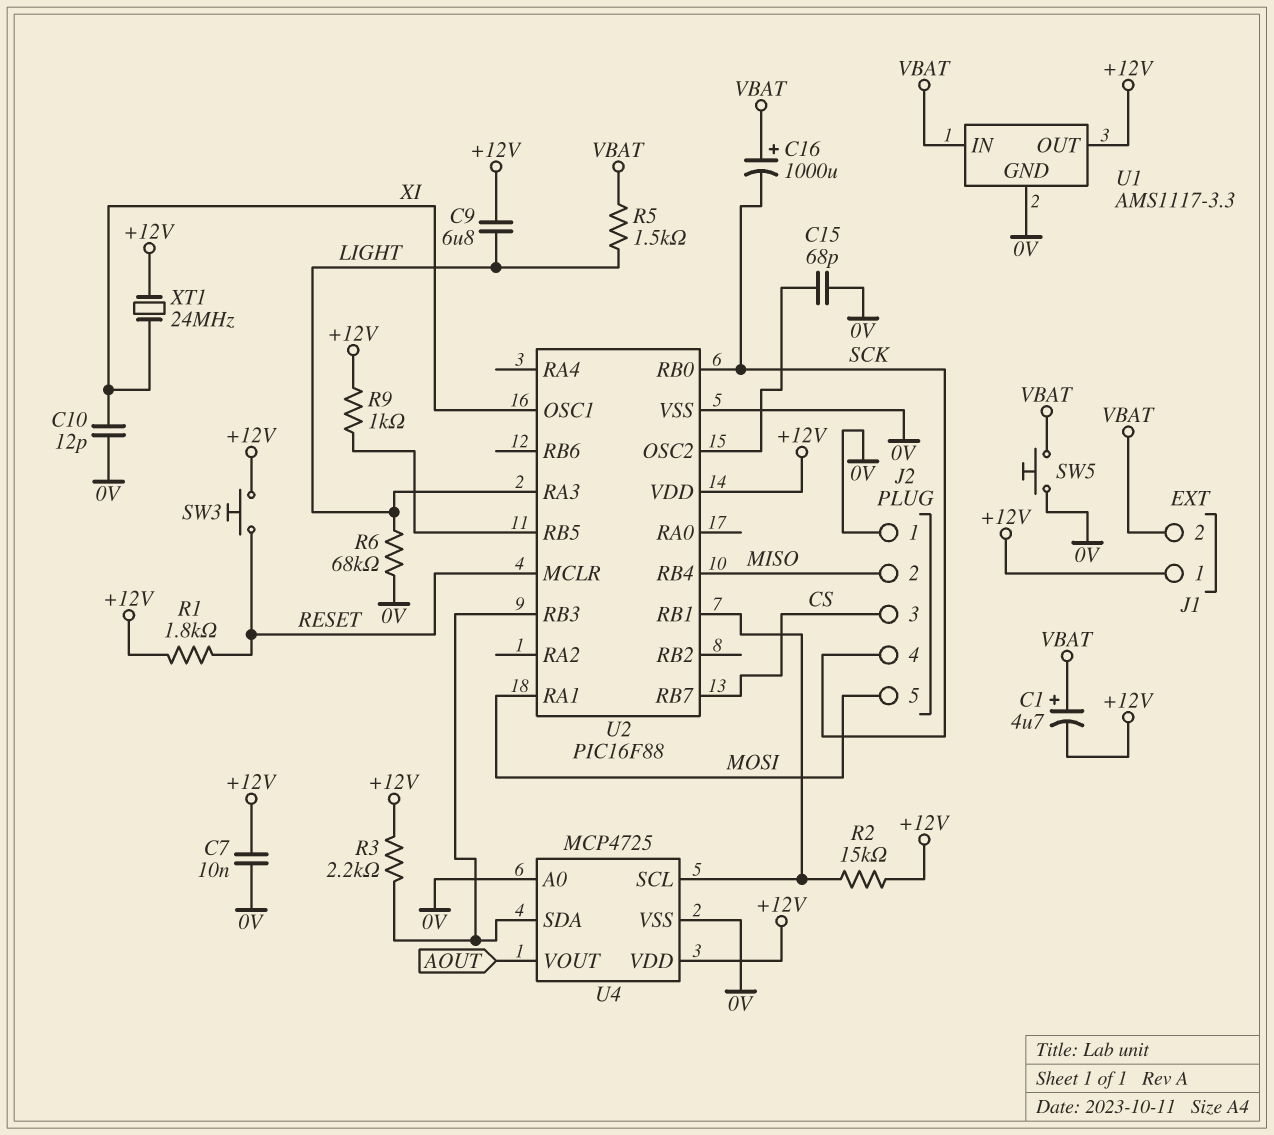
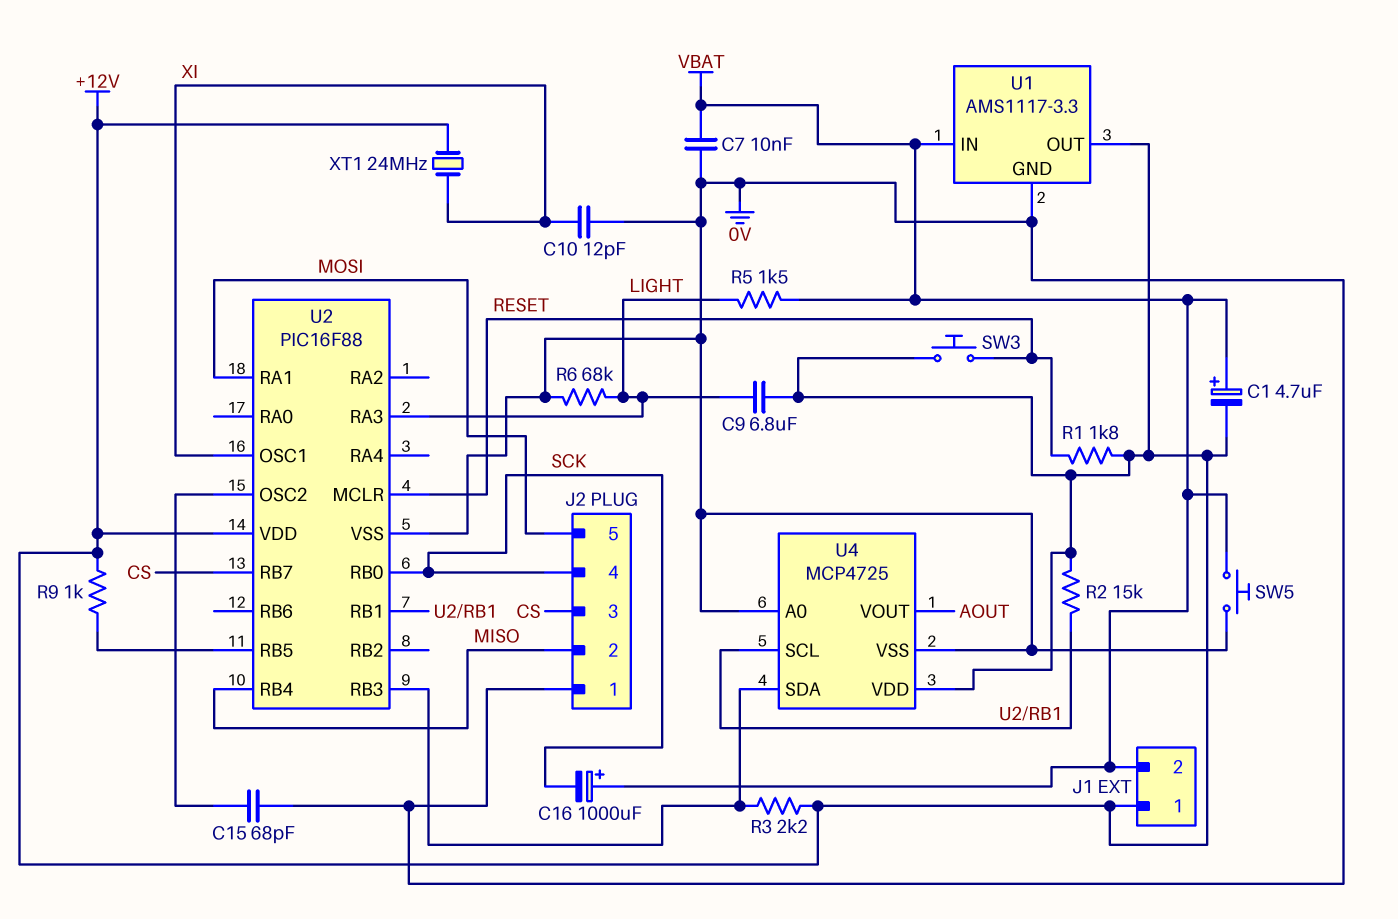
C7: 10nF (+12V, 0V) -> 10nF (0V, VBAT)

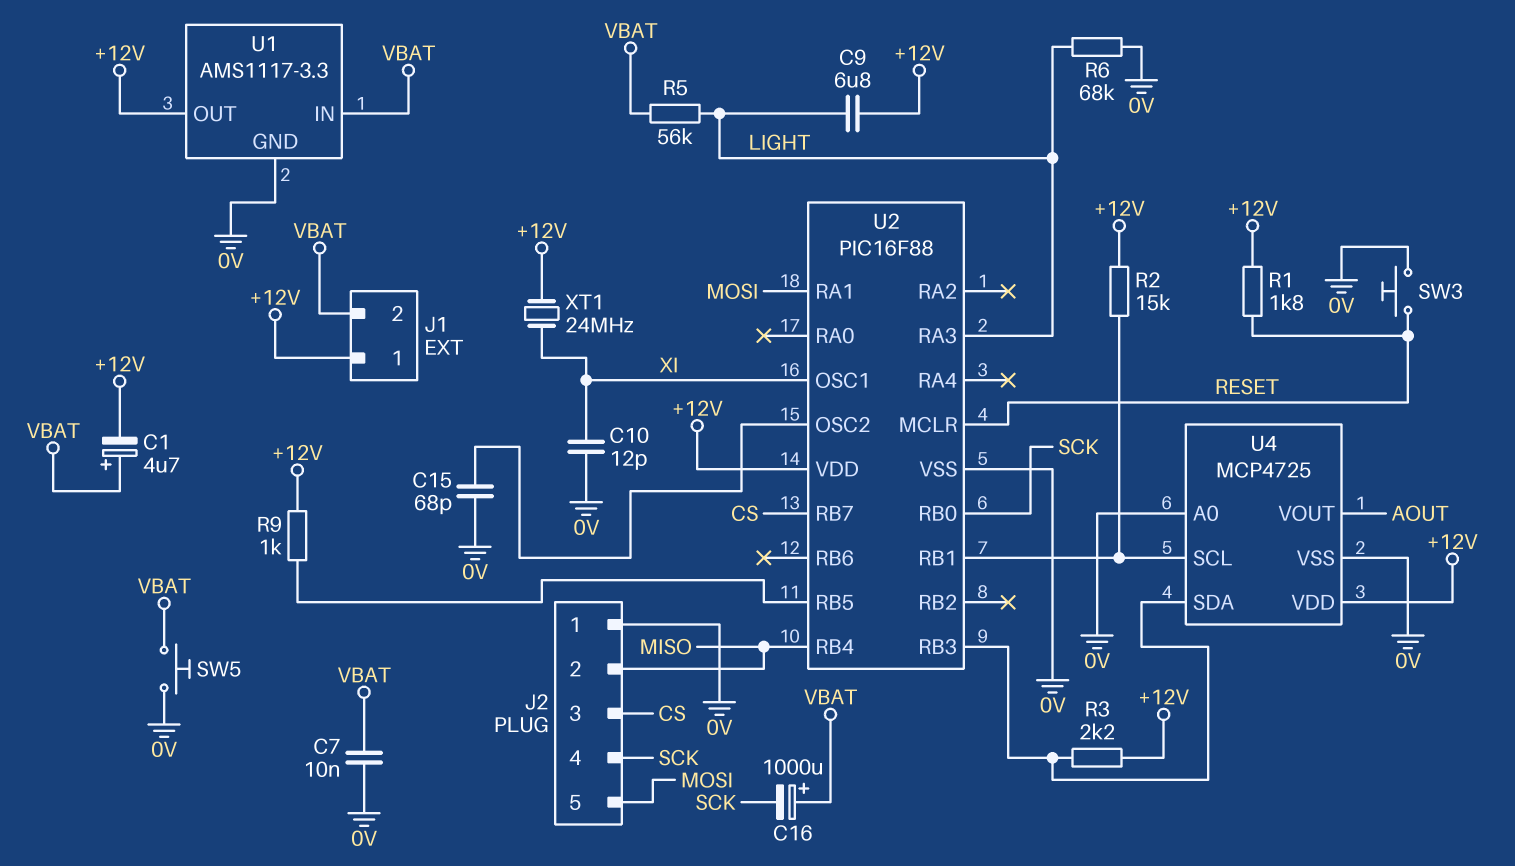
R5: 1.5k (LIGHT, VBAT) -> 56k (LIGHT, VBAT)
SW3: button (+12V, RESET) -> button (0V, RESET)

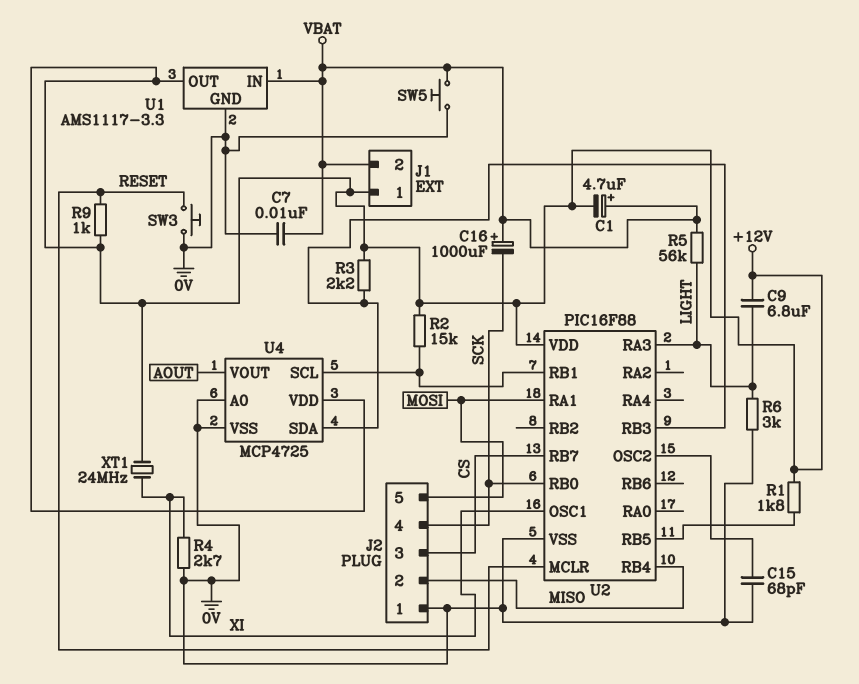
C10: 12pF (0V, XI) -> none
R1: 1.8k (+12V, RESET) -> 1.8k (+12V, U2/RB5)
R4: none -> 2.7k (0V, XI)
R6: 68k (0V, LIGHT) -> 3k (0V, LIGHT)
R9: 1k (+12V, U2/RB5) -> 1k (+12V, RESET)

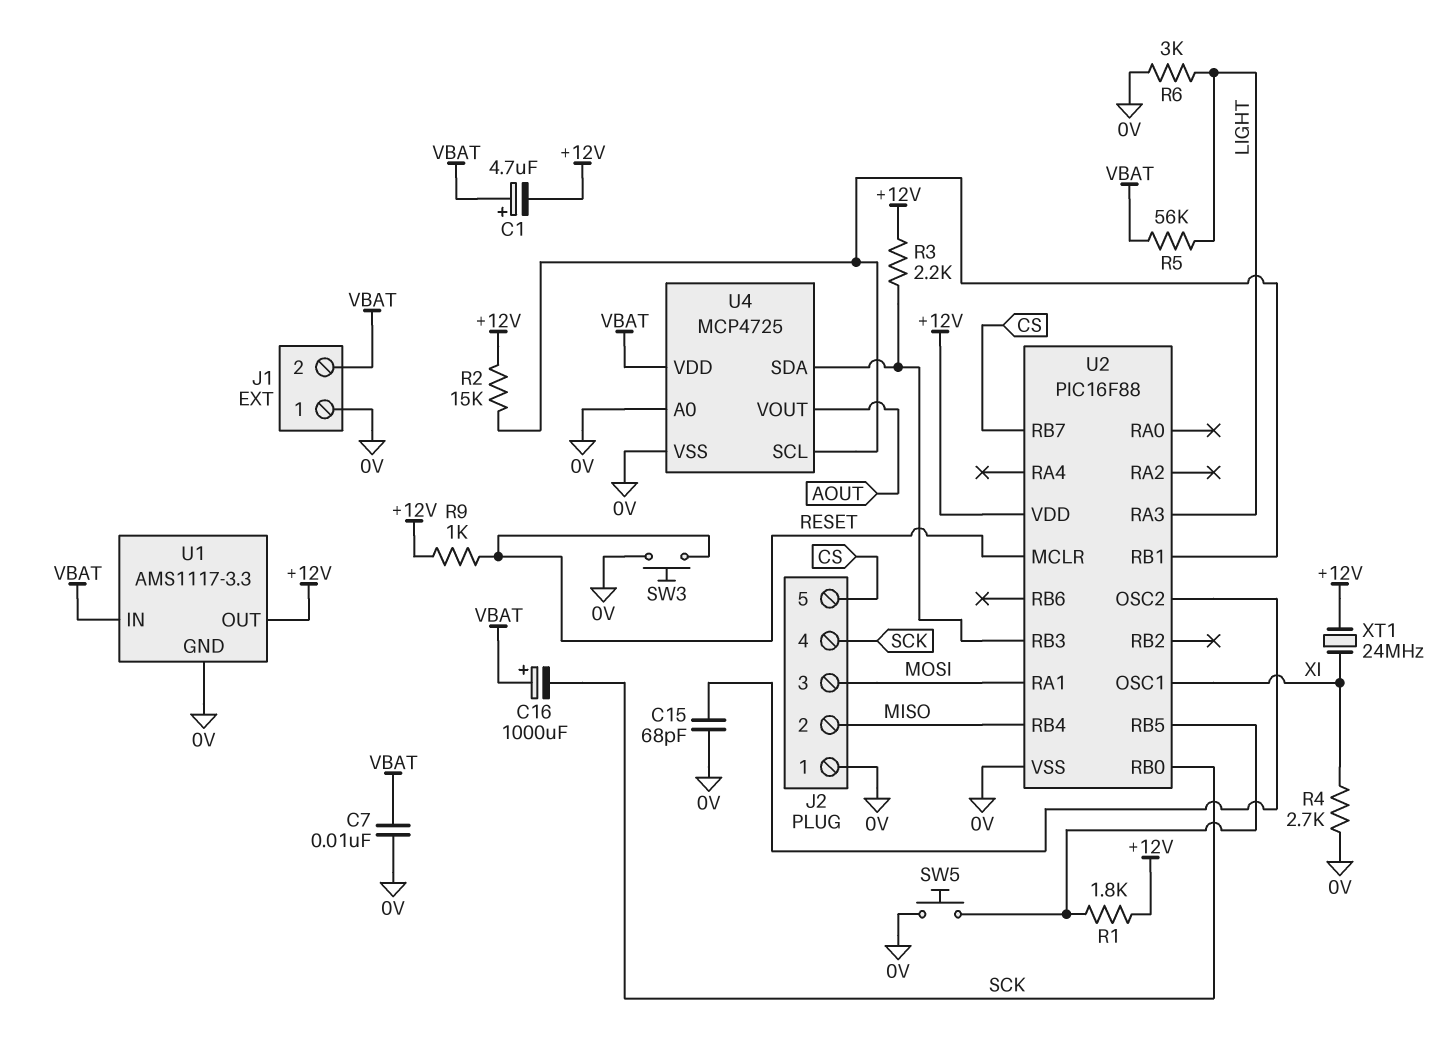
C9: 6.8uF (+12V, LIGHT) -> none
J1 pin 1: +12V -> 0V
J2 pin 3: CS -> MOSI
J2 pin 5: MOSI -> CS
SW5: button (0V, VBAT) -> button (0V, U2/RB5)
U4 pin VDD: +12V -> VBAT

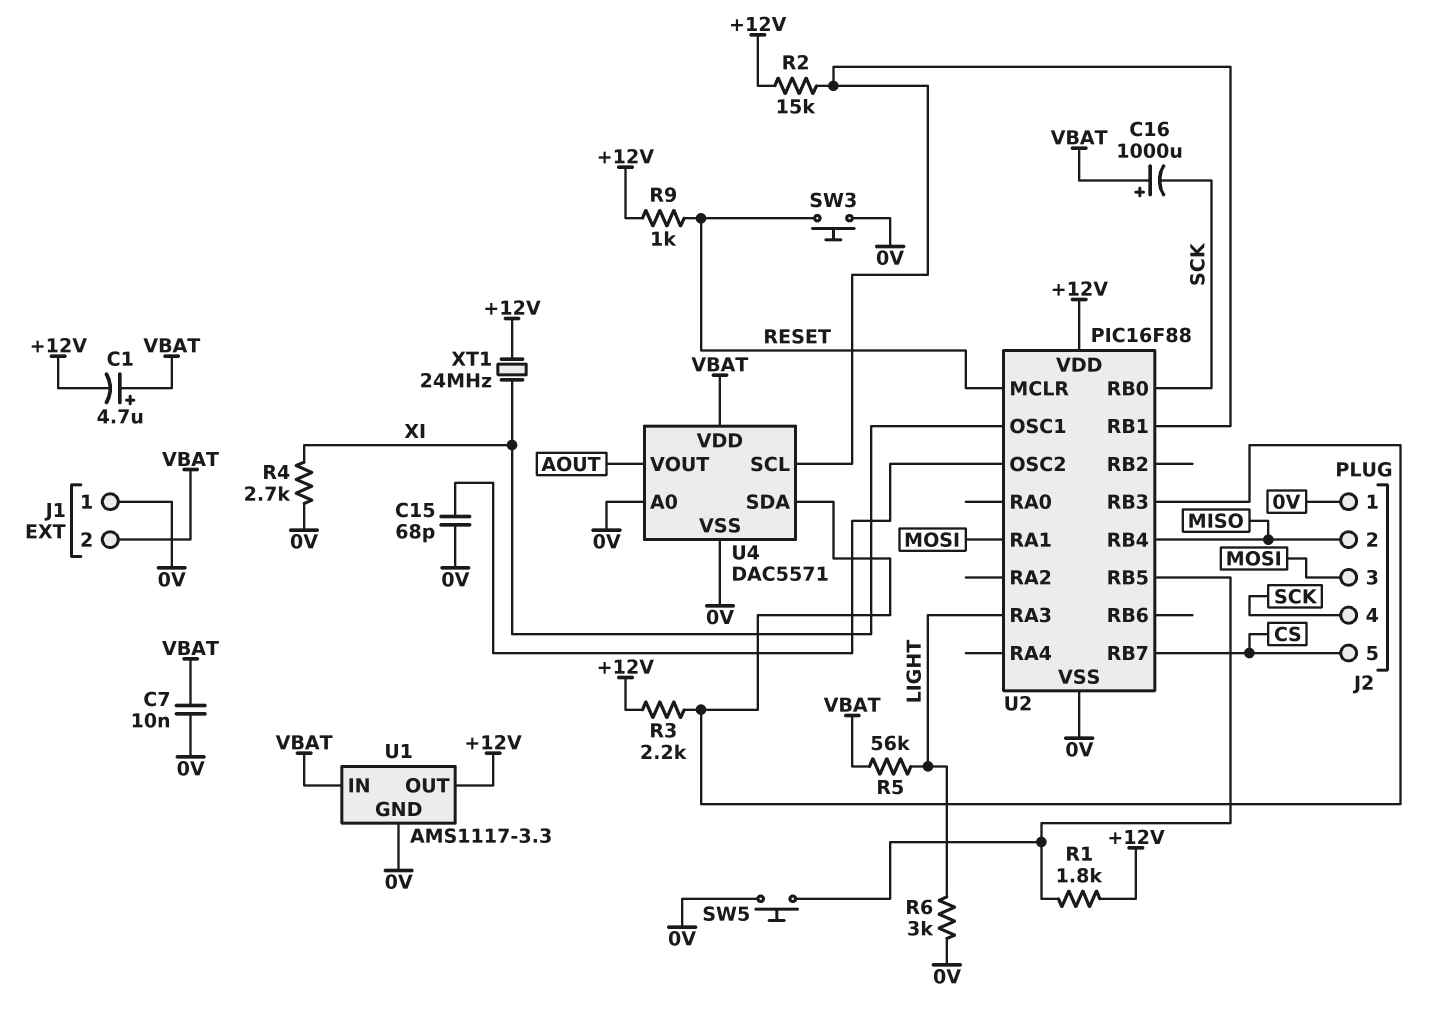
U4: MCP4725 -> DAC5571

